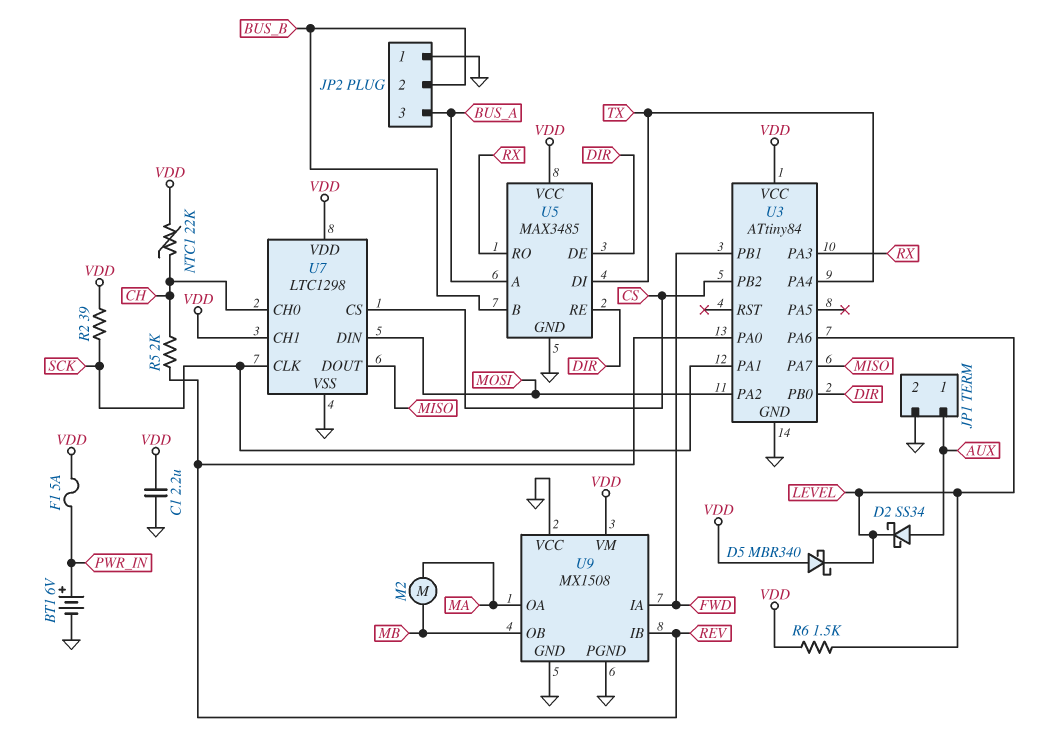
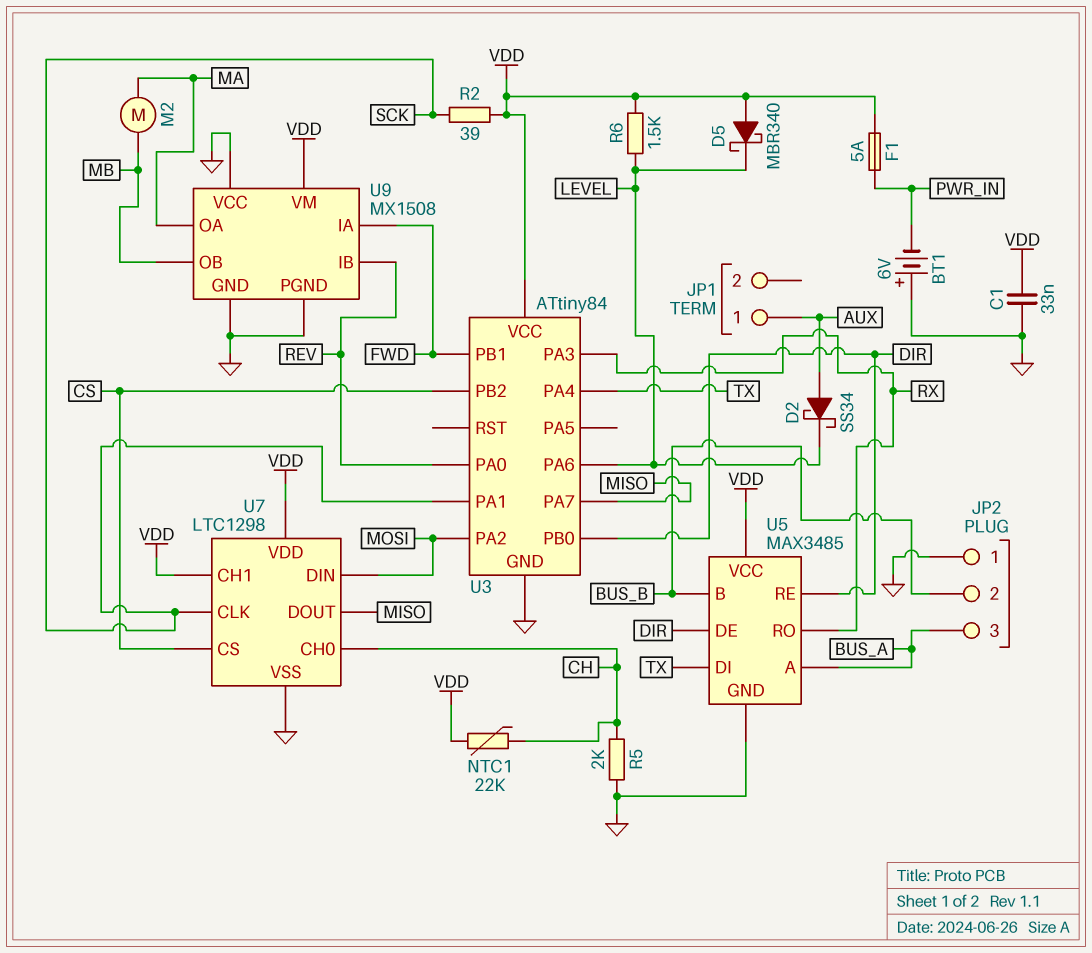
BT1: 6V (plus PWR_IN, minus GND) -> 6V (plus GND, minus PWR_IN)
C1: 2.2uF (GND, VDD) -> 33nF (GND, VDD)
JP1 pin 2: GND -> none
R5: 2k (CH, REV) -> 2k (CH, GND)

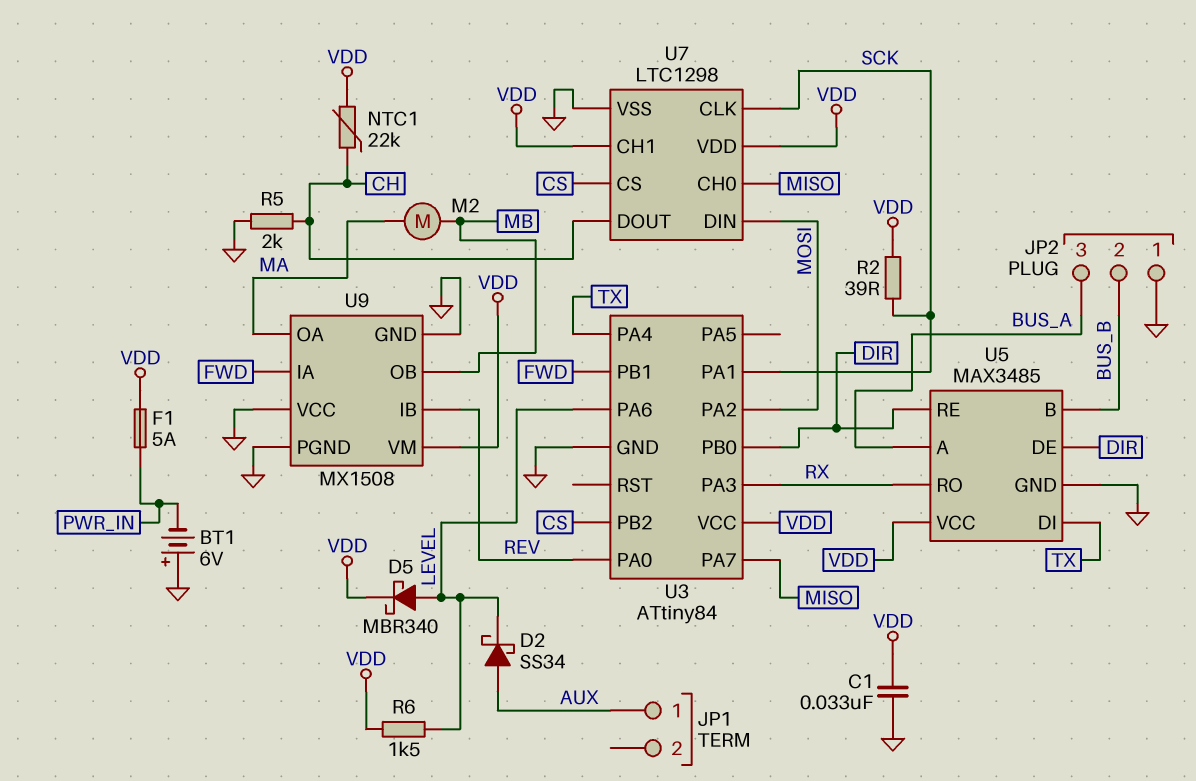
D5: schottky MBR340 (A VDD, K LEVEL) -> schottky MBR340 (A LEVEL, K VDD)
U7 pin CH0: CH -> MISO
U7 pin DOUT: MISO -> CH

